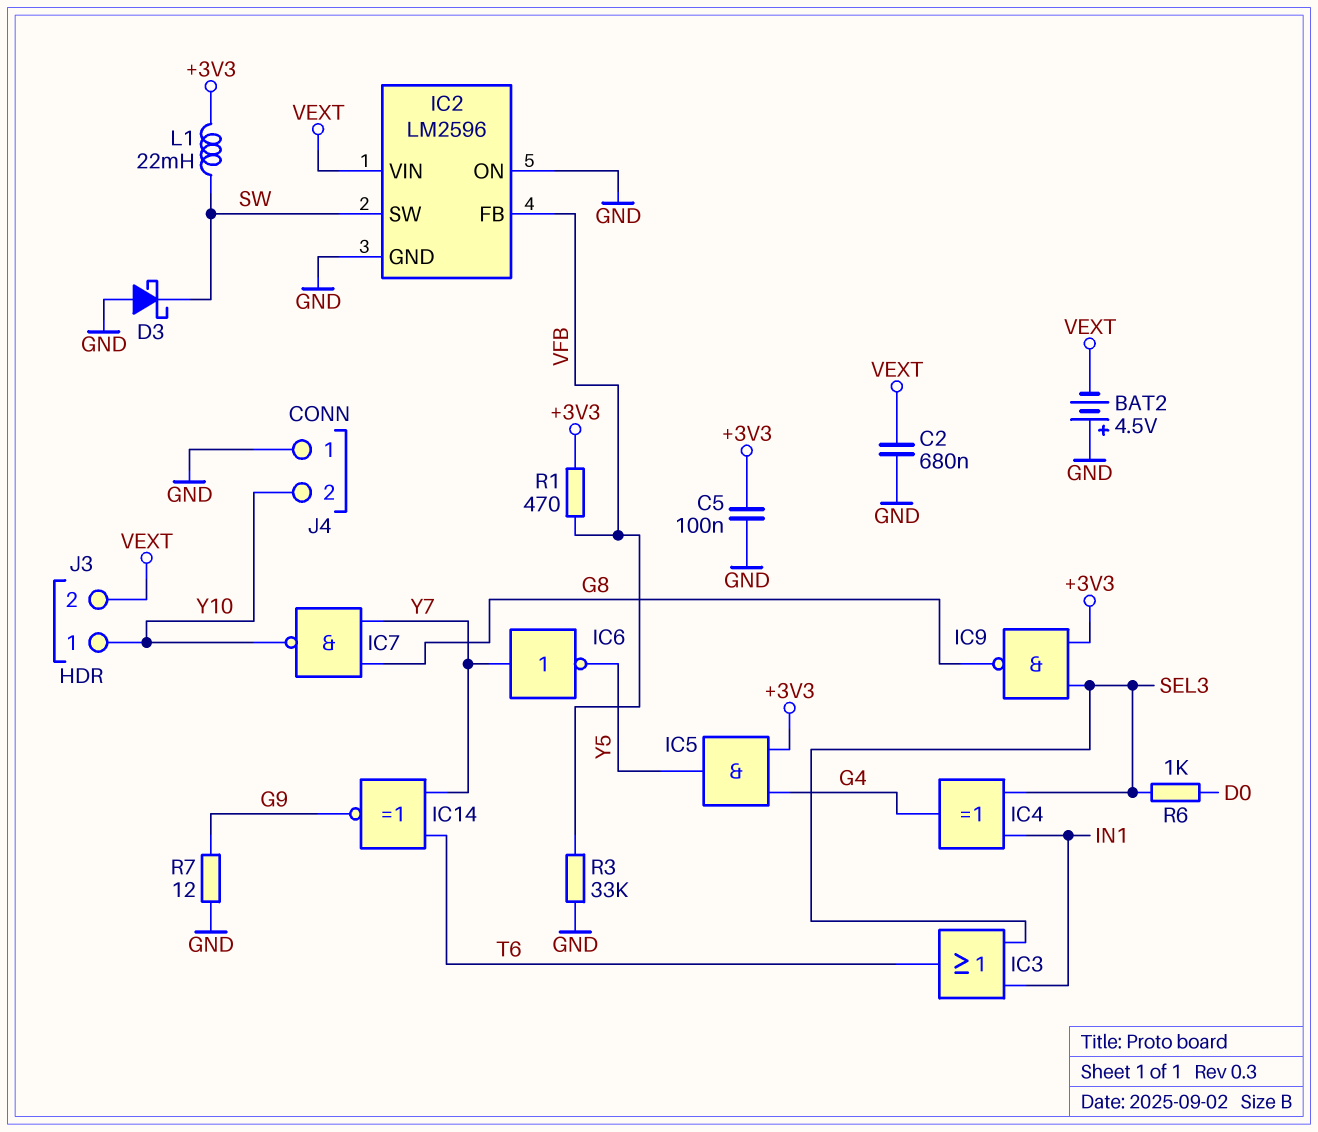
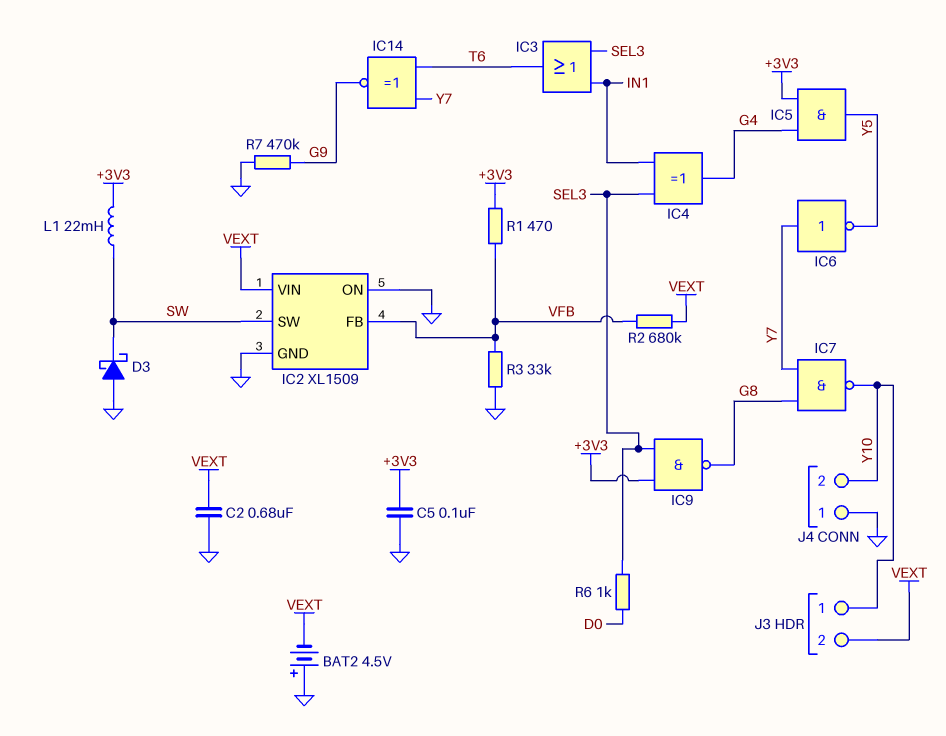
IC2: LM2596 -> XL1509
R2: none -> 680k (VEXT, VFB)
R7: 12 (G9, GND) -> 470k (G9, GND)

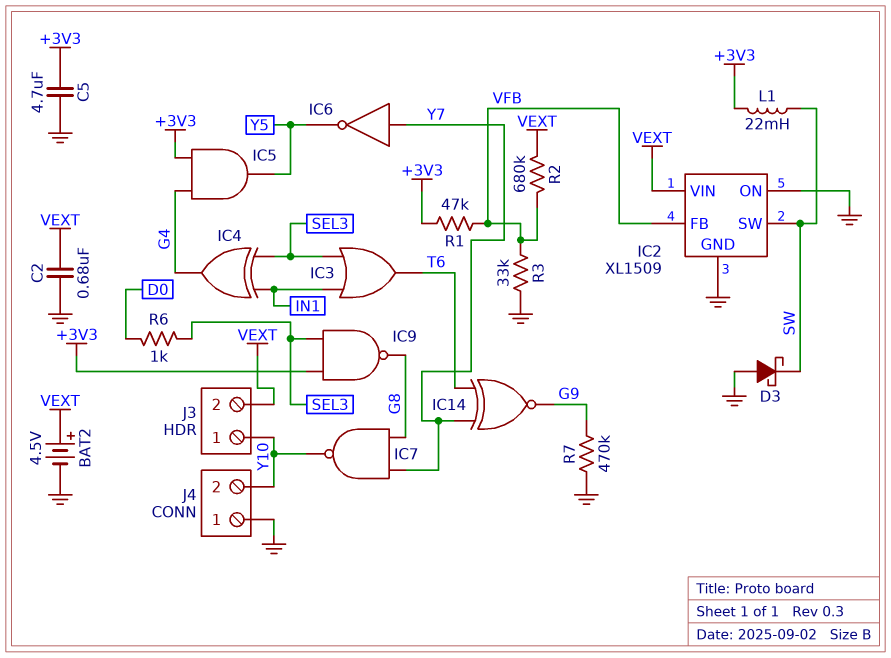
BAT2: 4.5V (plus GND, minus VEXT) -> 4.5V (plus VEXT, minus GND)
C5: 100nF (+3V3, GND) -> 4.7uF (+3V3, GND)
R1: 470 (+3V3, VFB) -> 47k (+3V3, VFB)

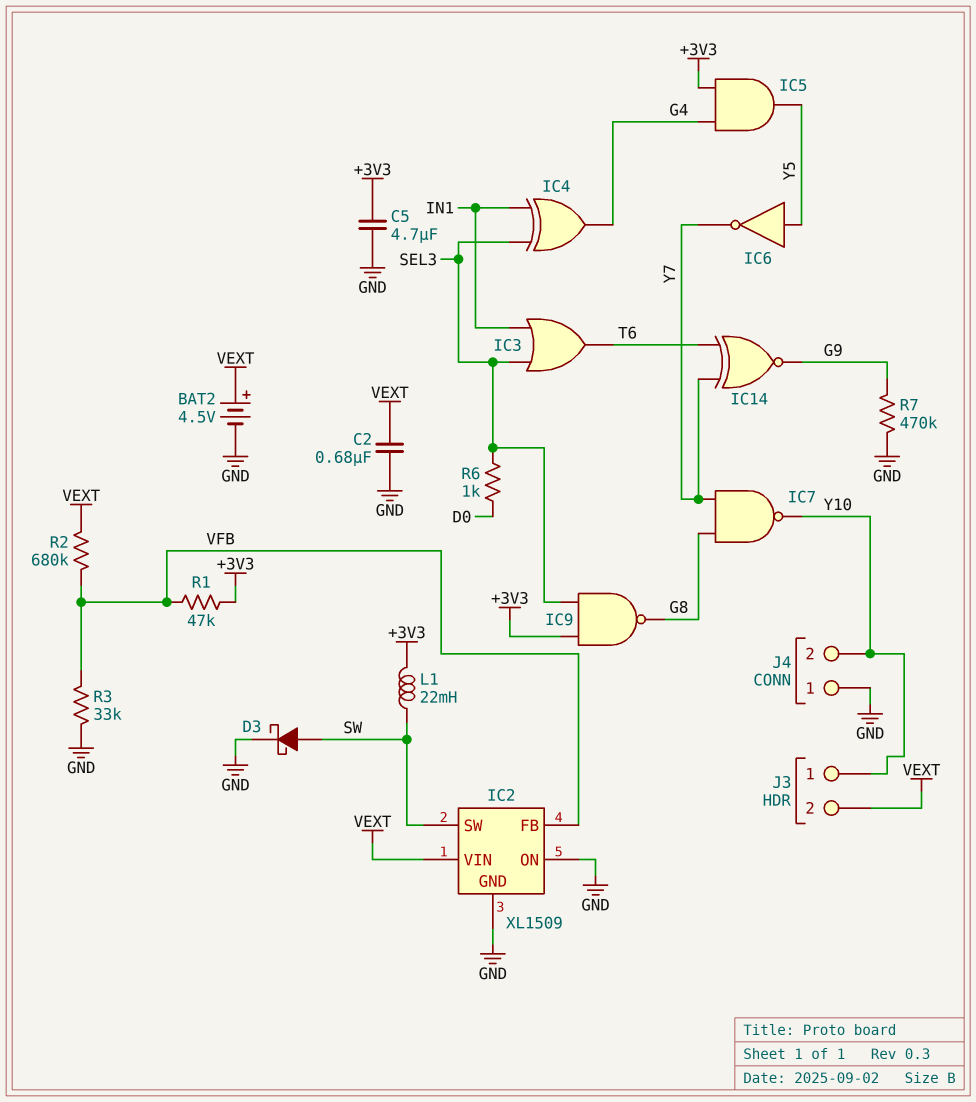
D3: schottky (A GND, K SW) -> schottky (A SW, K GND)
IC6: NOT (in Y7, out Y5) -> NOT (in Y5, out Y7)

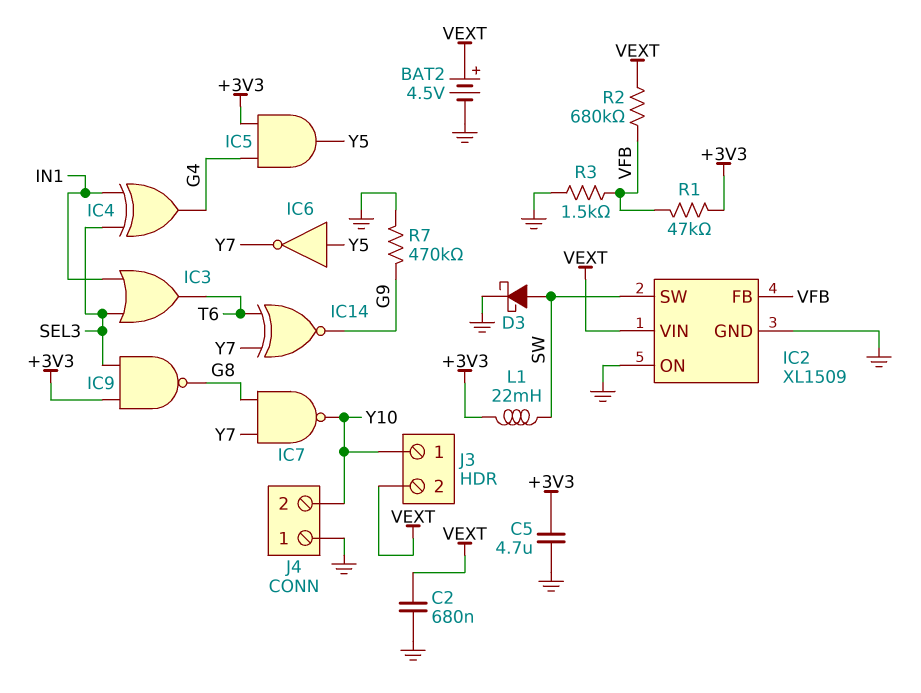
R3: 33k (GND, VFB) -> 1.5k (GND, VFB)
R6: 1k (D0, SEL3) -> none

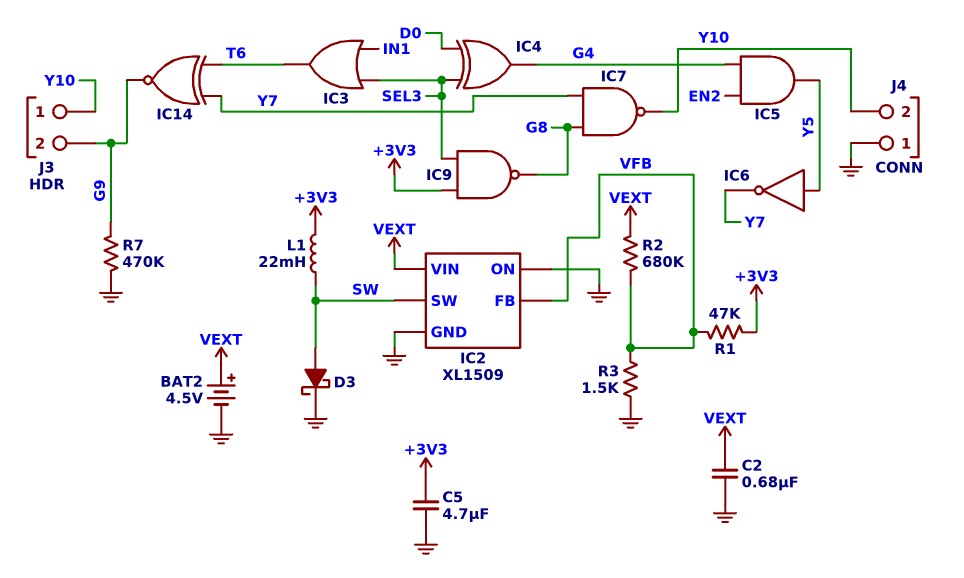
IC4: XOR (in IN1, in SEL3, out G4) -> XOR (in D0, in SEL3, out G4)
IC5: AND (in +3V3, in G4, out Y5) -> AND (in EN2, in G4, out Y5)
J3 pin 2: VEXT -> G9

